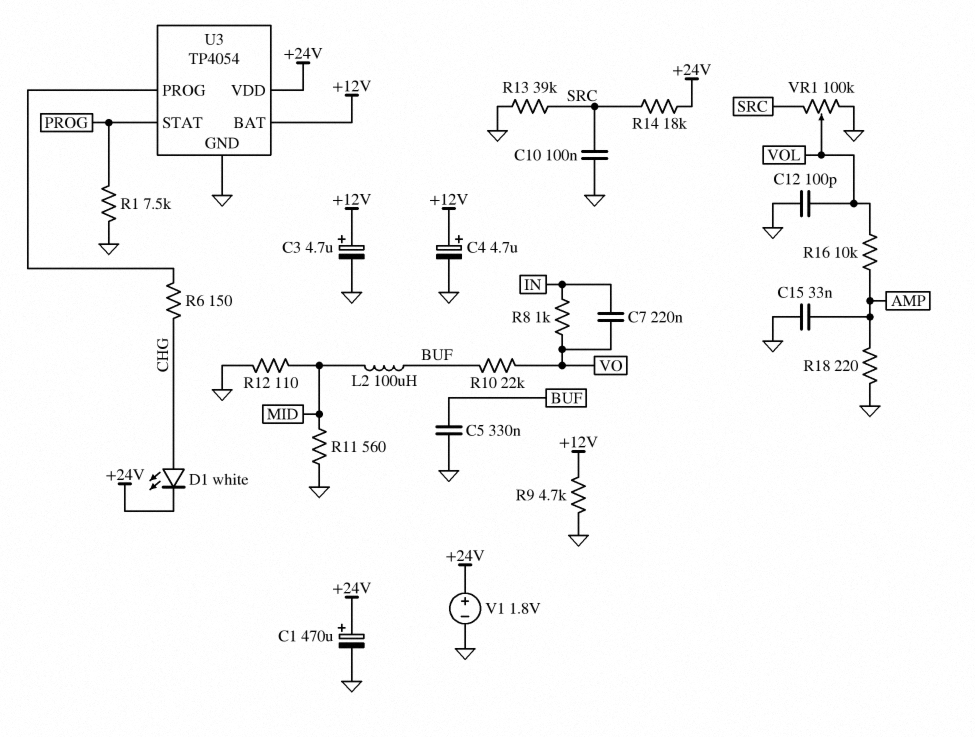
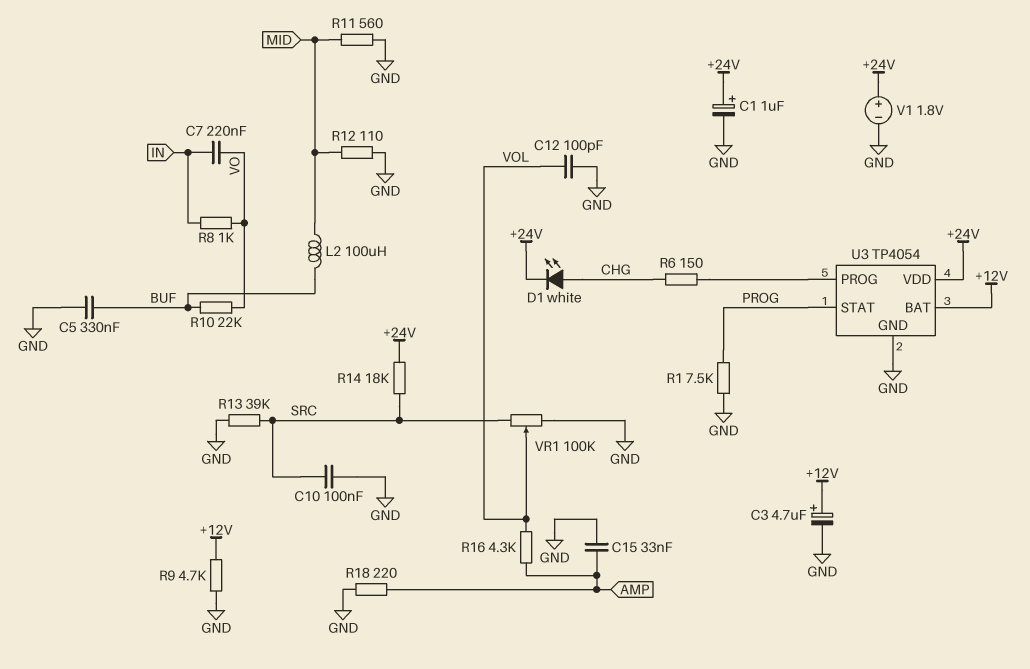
C1: 470uF (plus +24V, minus GND) -> 1uF (plus +24V, minus GND)
C4: 4.7uF (plus +12V, minus GND) -> none
R16: 10k (AMP, VOL) -> 4.3k (AMP, VOL)

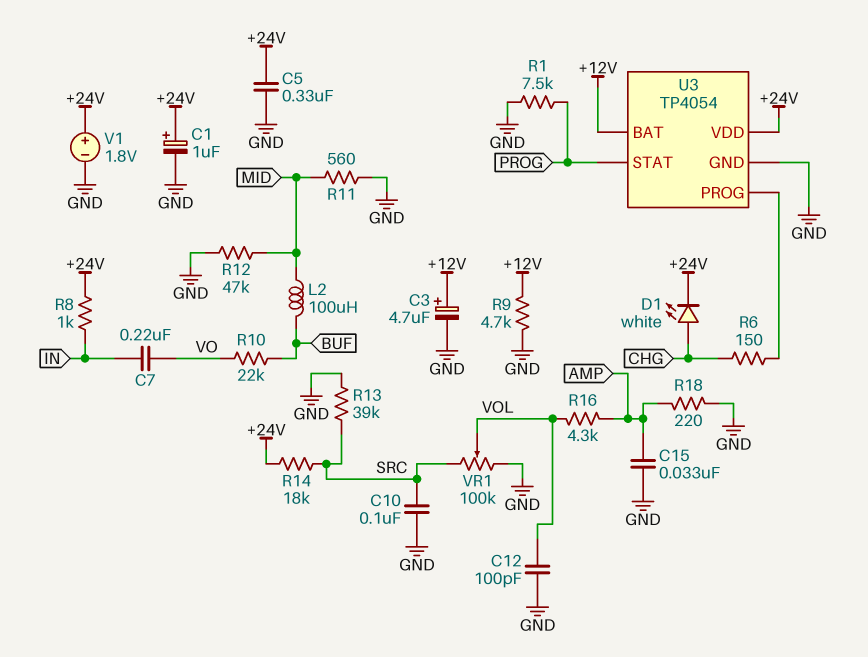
C5: 330nF (BUF, GND) -> 330nF (+24V, GND)
R8: 1k (IN, VO) -> 1k (+24V, IN)
R12: 110 (GND, MID) -> 47k (GND, MID)

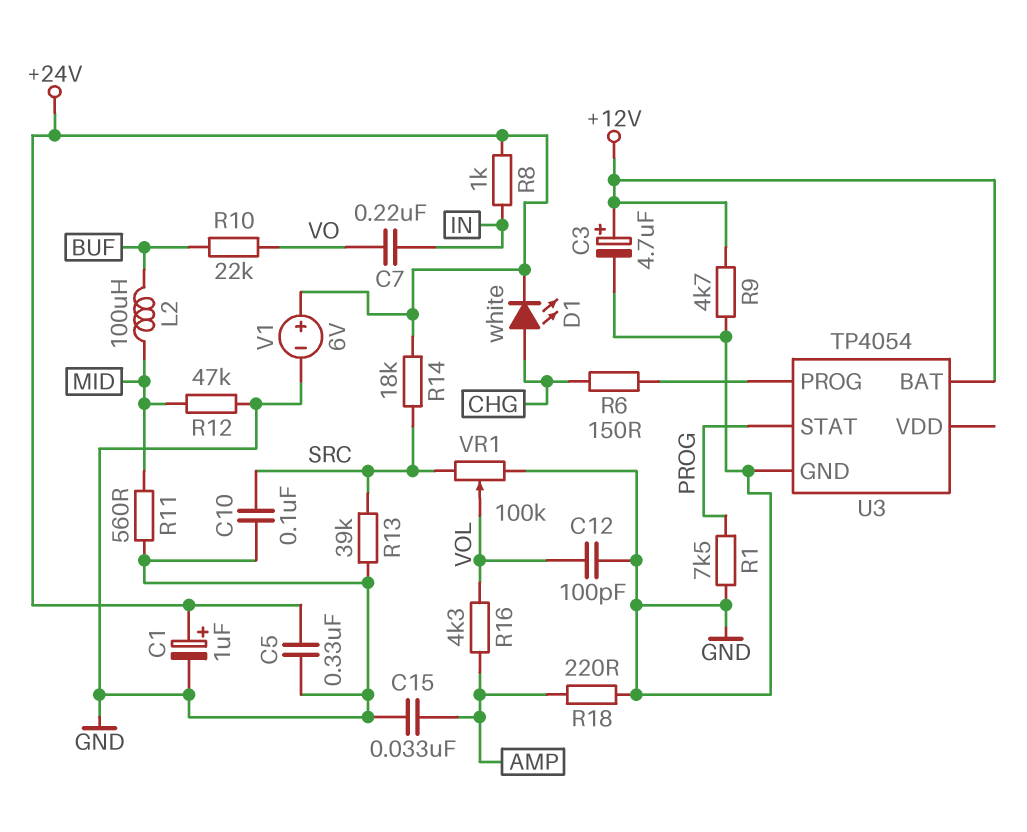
U3 pin VDD: +24V -> none
V1: 1.8V (plus +24V, minus GND) -> 6V (plus +24V, minus GND)

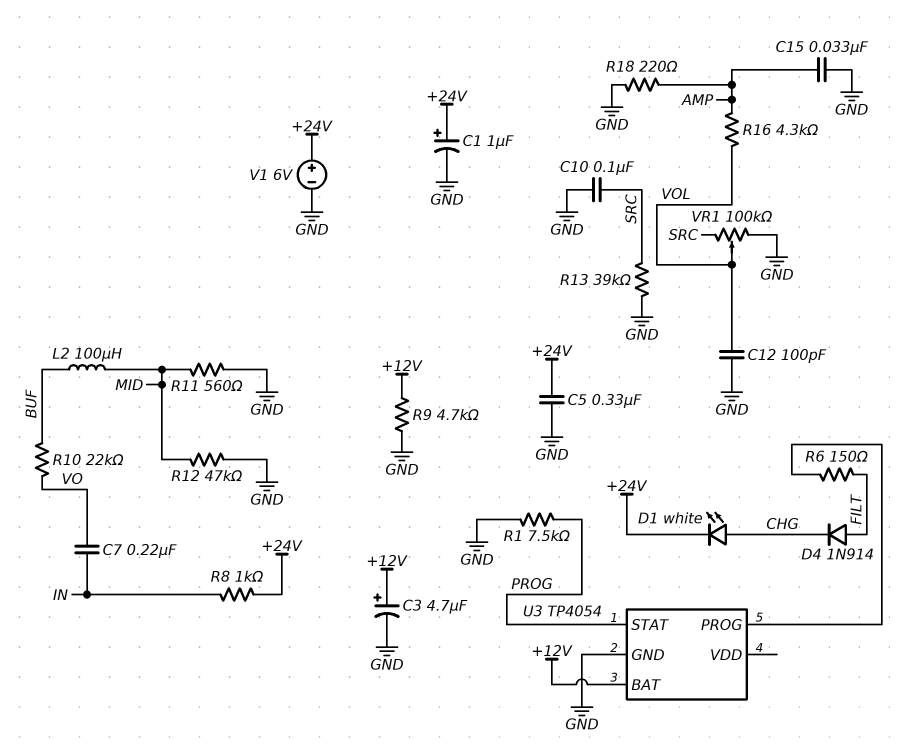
D4: none -> diode 1N914 (A FILT, K CHG)
R6: 150 (CHG, U3/PROG) -> 150 (FILT, U3/PROG)
R14: 18k (+24V, SRC) -> none

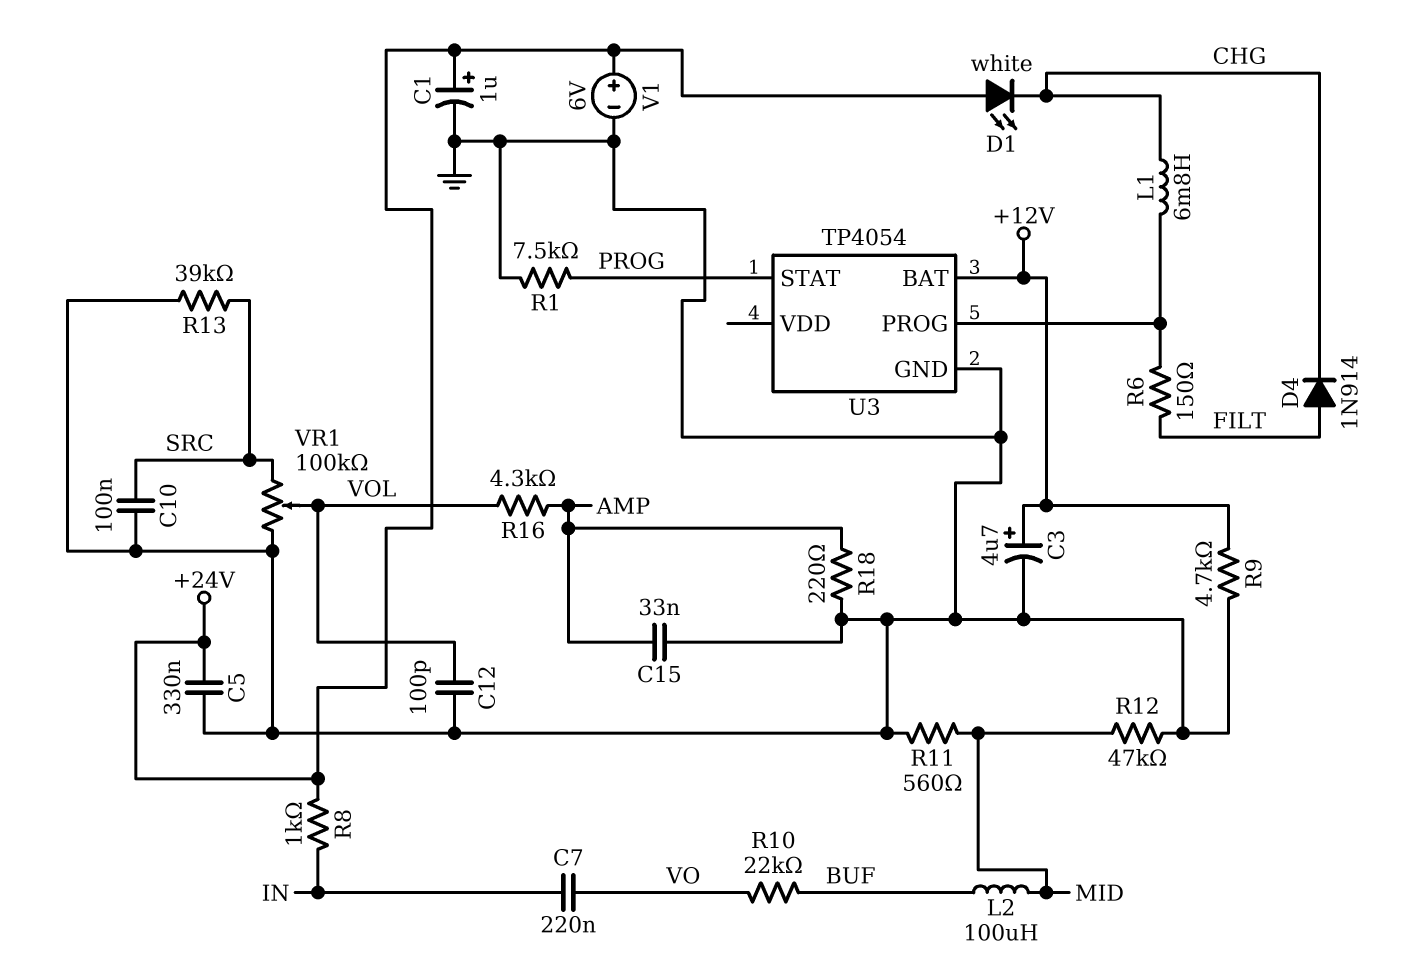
D1: LED white (A CHG, K +24V) -> LED white (A +24V, K CHG)
L1: none -> 6.8mH (CHG, U3/PROG)

